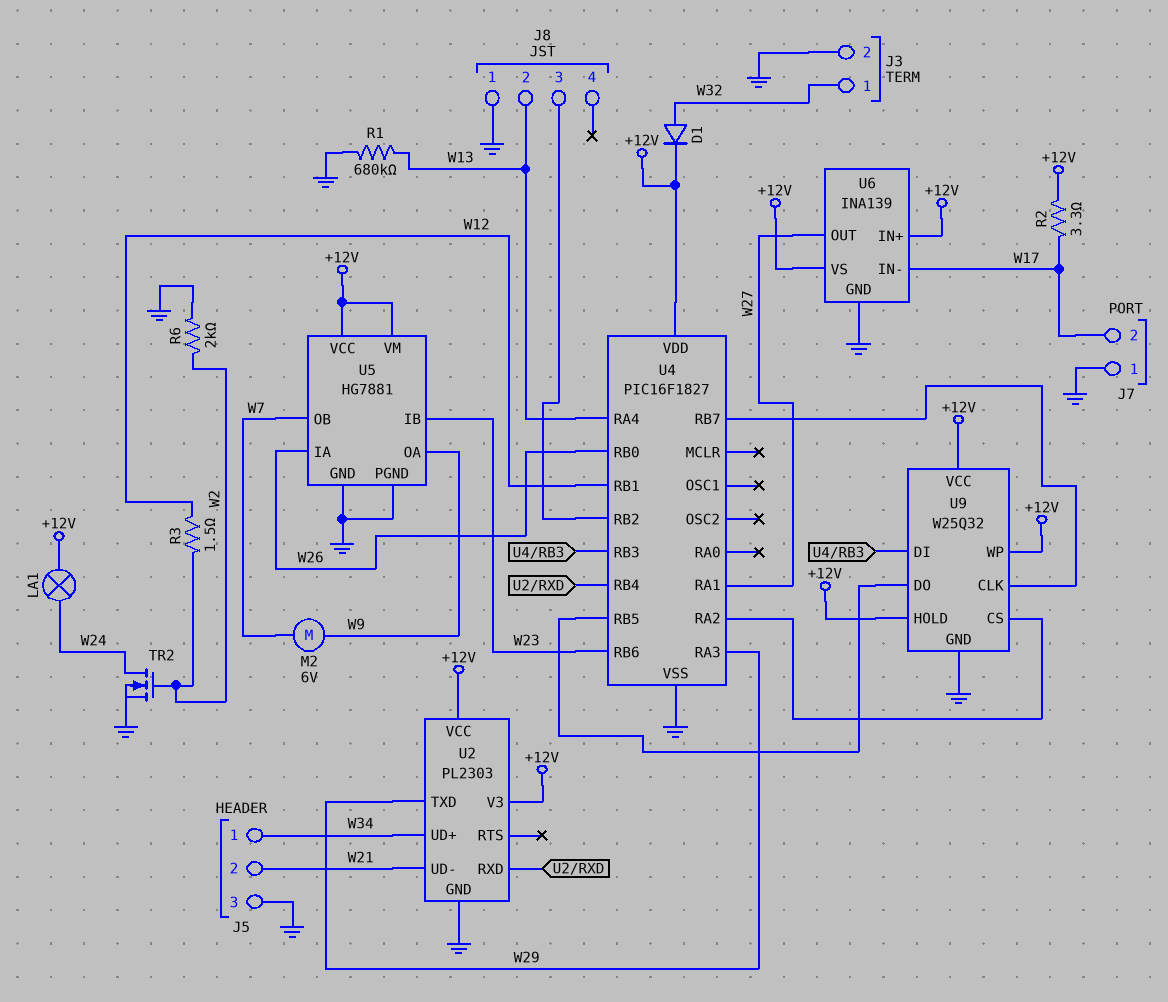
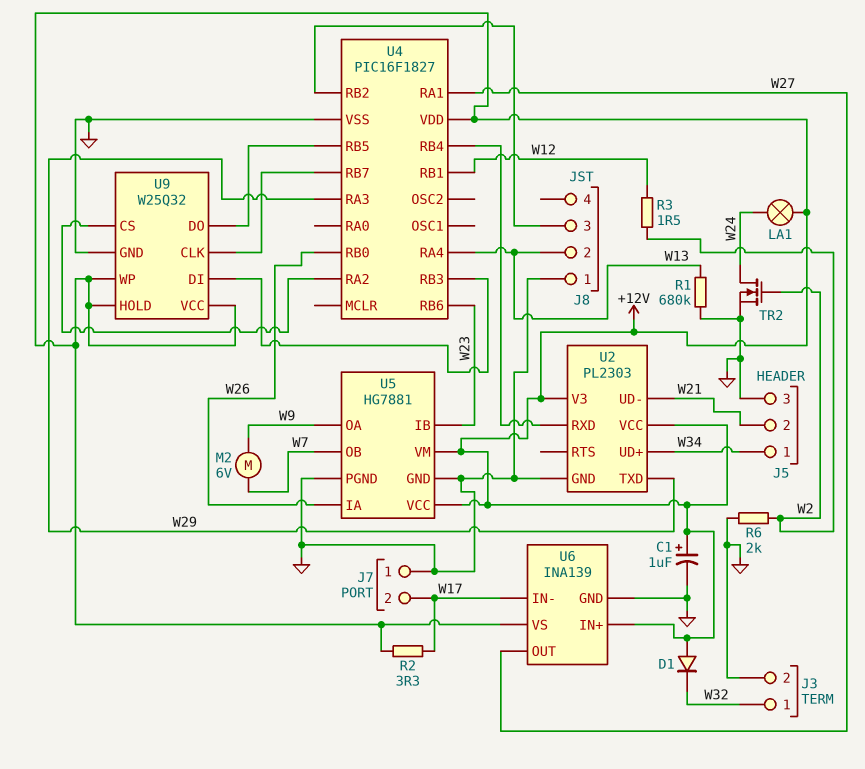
C1: none -> 1uF (plus +12V, minus GND)
D1: diode (A W32, K +12V) -> diode (A +12V, K W32)

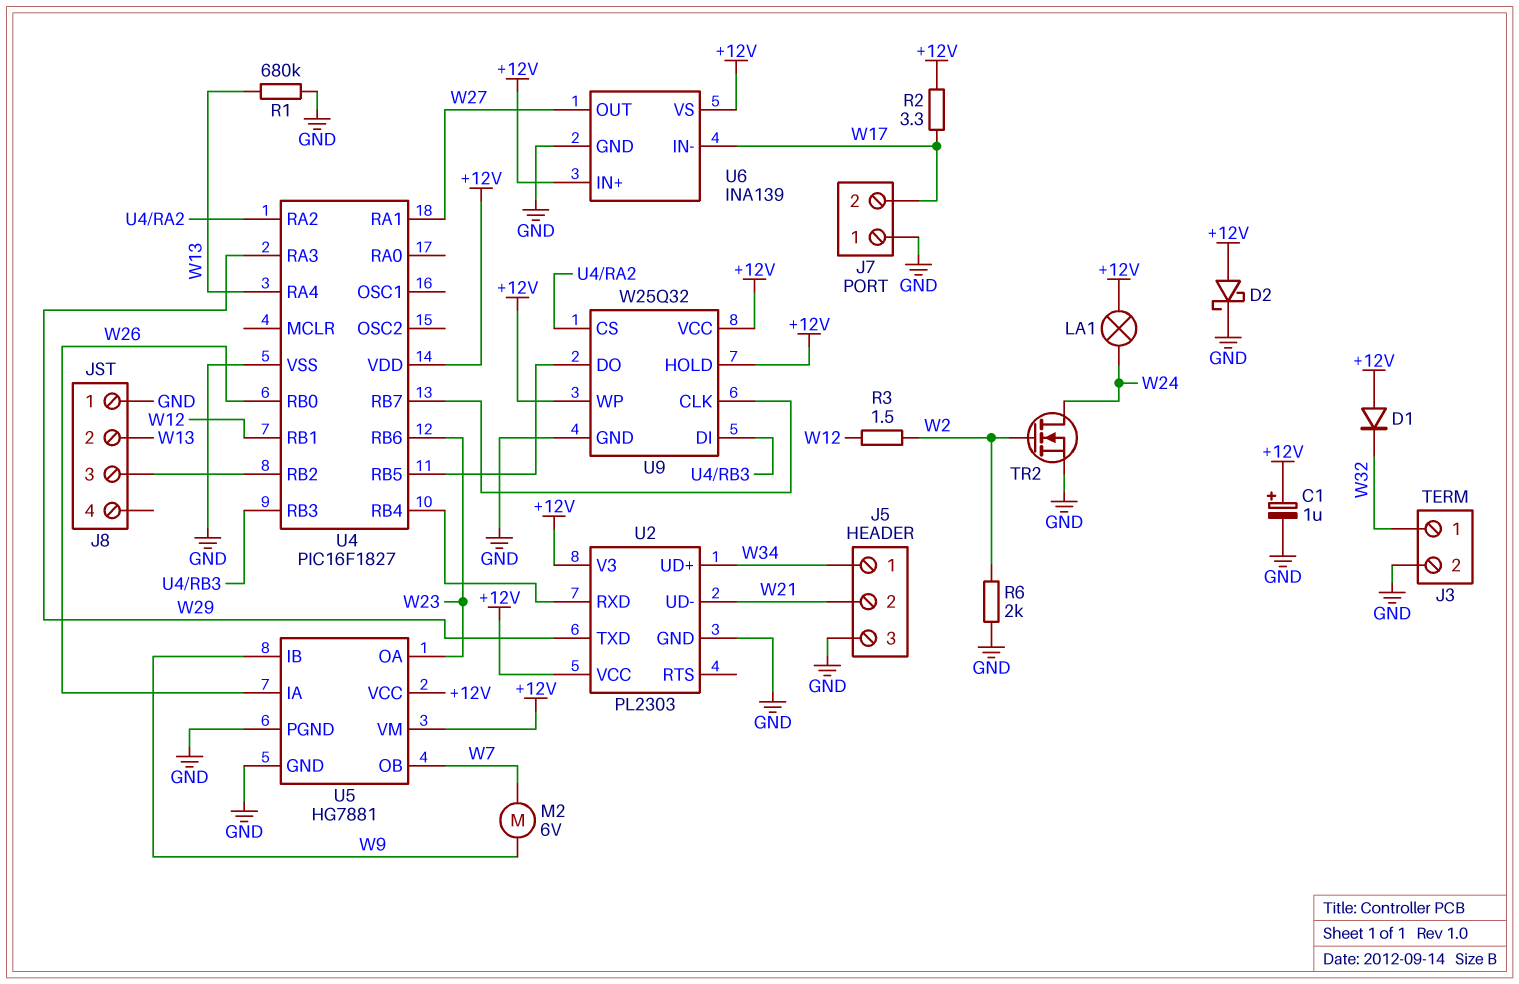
D2: none -> schottky (A +12V, K GND)
U5 pin IB: W23 -> W9
U5 pin OA: W9 -> W23

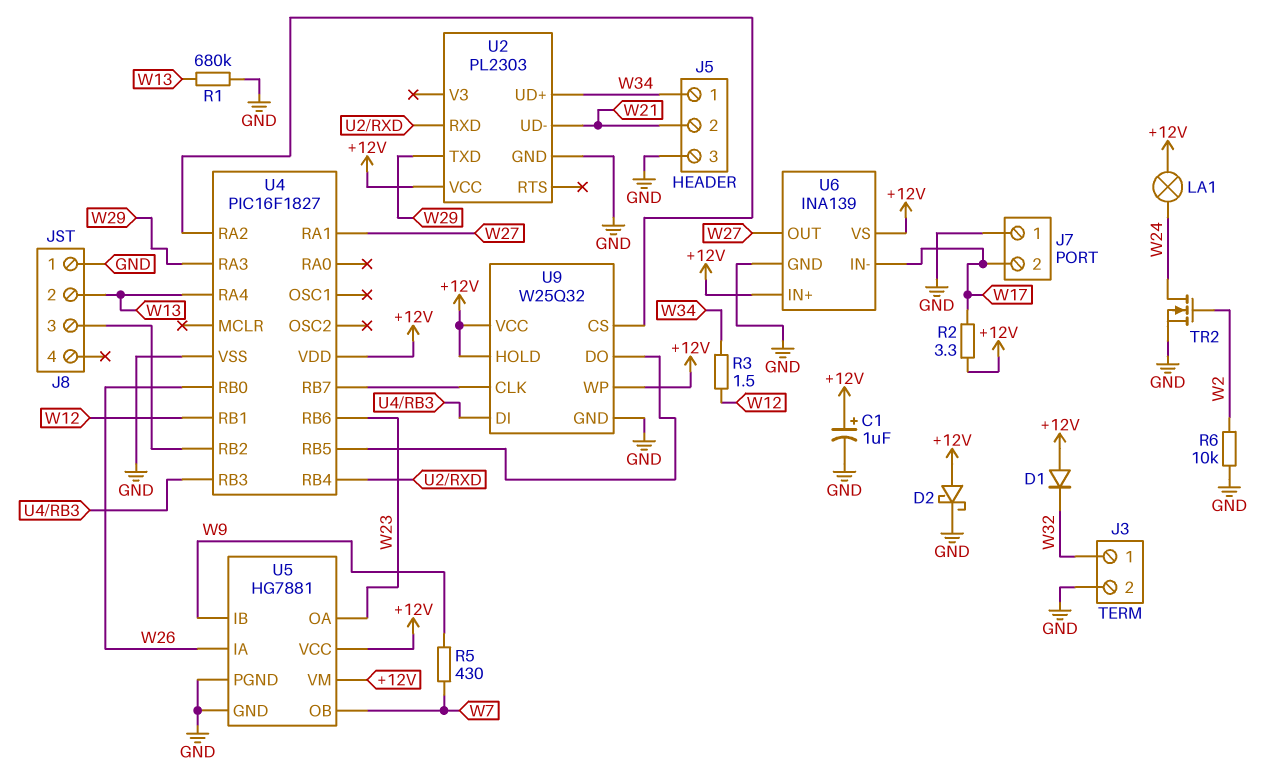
M2: motor 6V (W7, W9) -> none
R3: 1.5 (W2, W12) -> 1.5 (W12, W34)
R5: none -> 430 (W7, W9)
R6: 2k (GND, W2) -> 10k (GND, W2)
U2 pin V3: +12V -> none

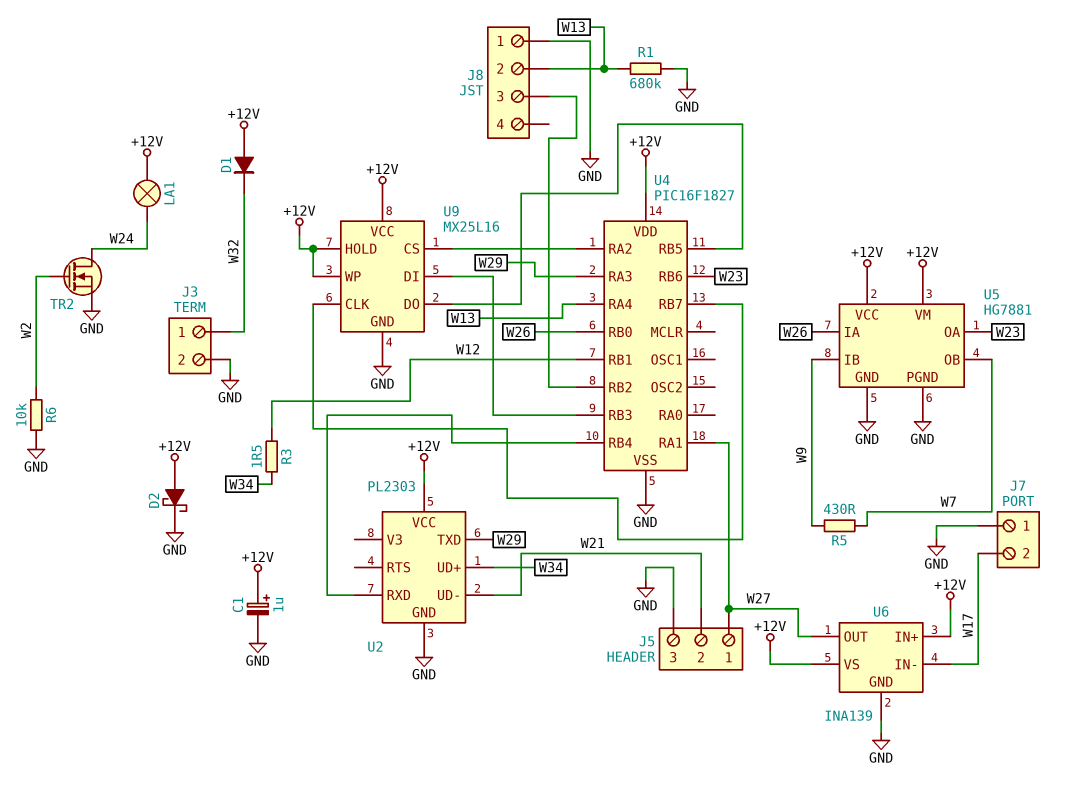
J5 pin 1: W34 -> W27
R2: 3.3 (+12V, W17) -> none
U9: W25Q32 -> MX25L16

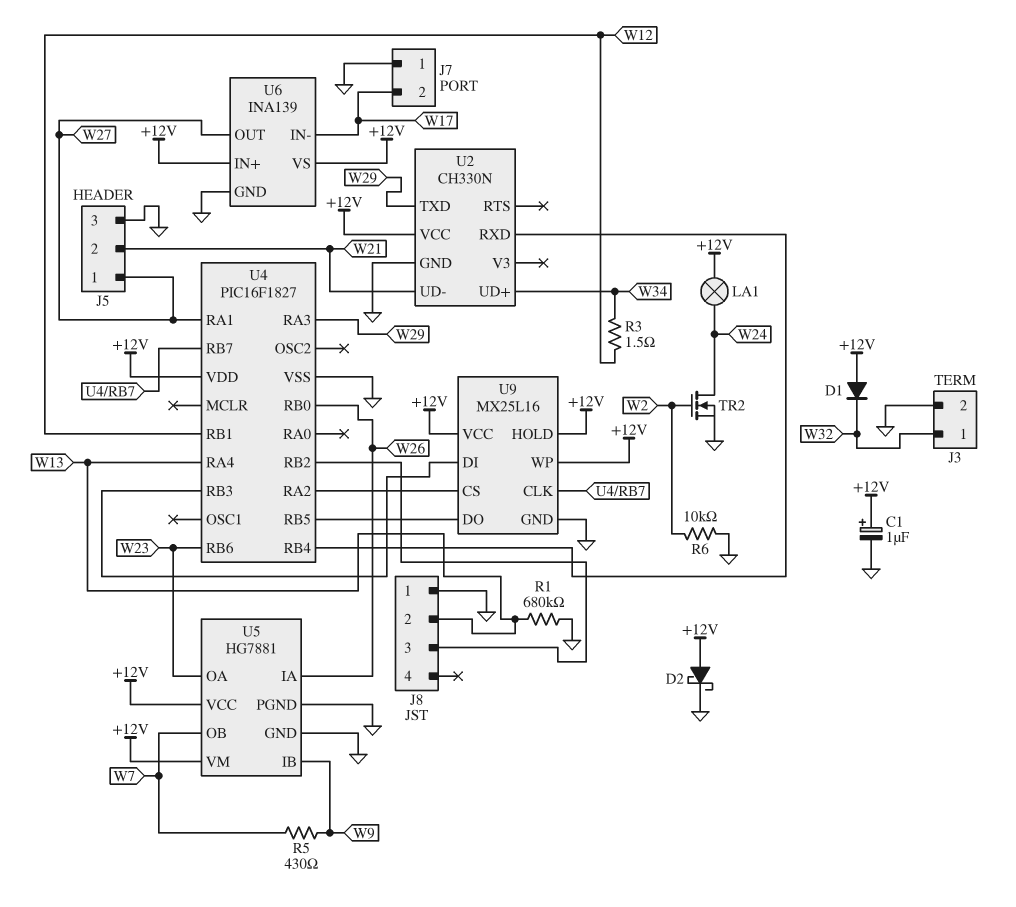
U2: PL2303 -> CH330N

